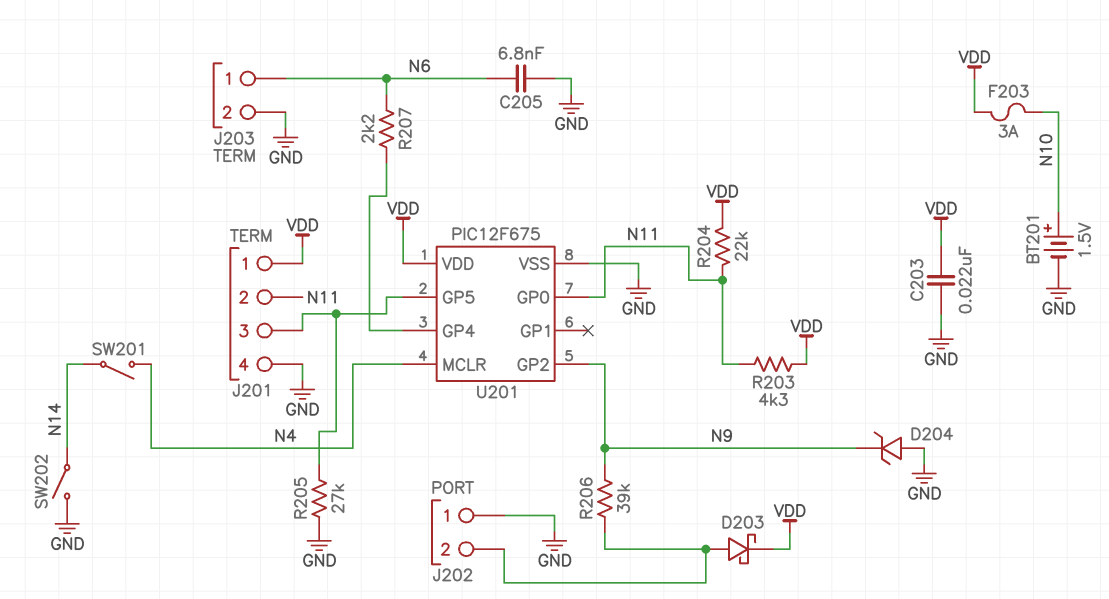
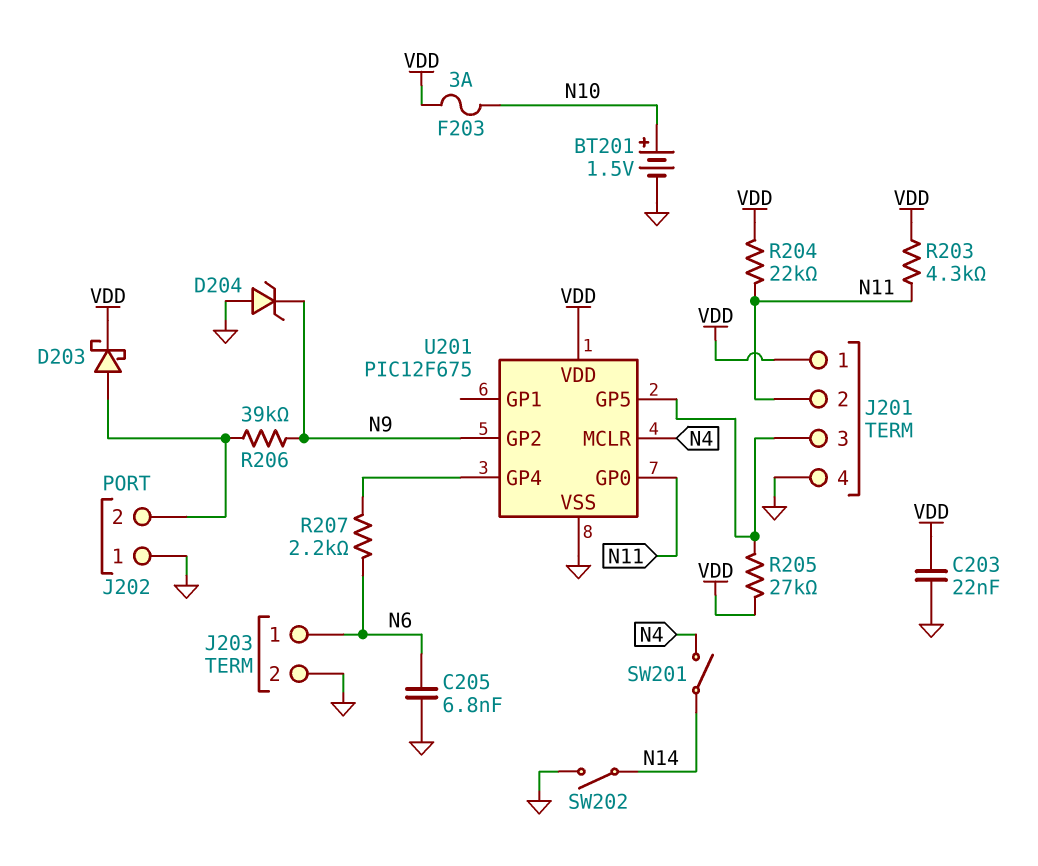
R205: 27k (GND, J201/3) -> 27k (J201/3, VDD)

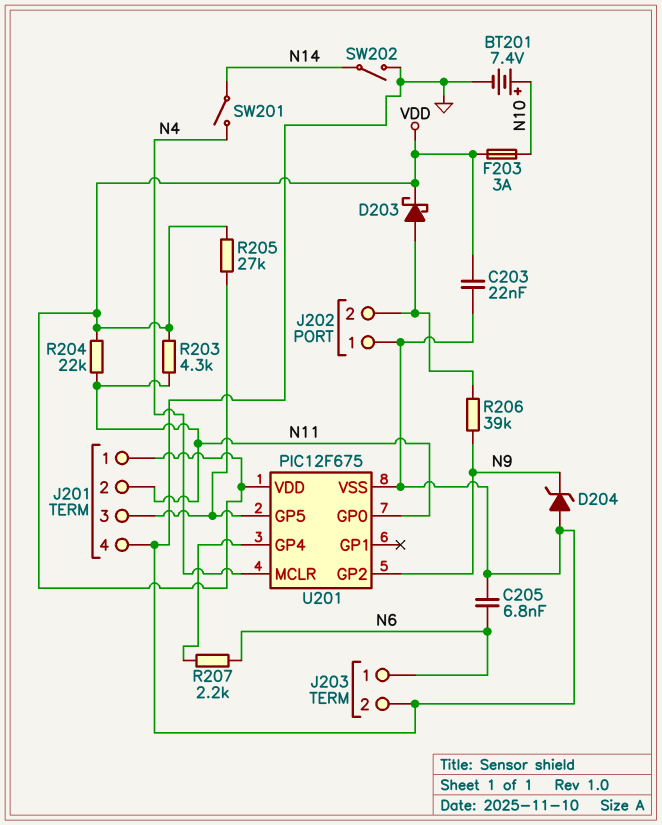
BT201: 1.5V (plus N10, minus GND) -> 7.4V (plus N10, minus GND)

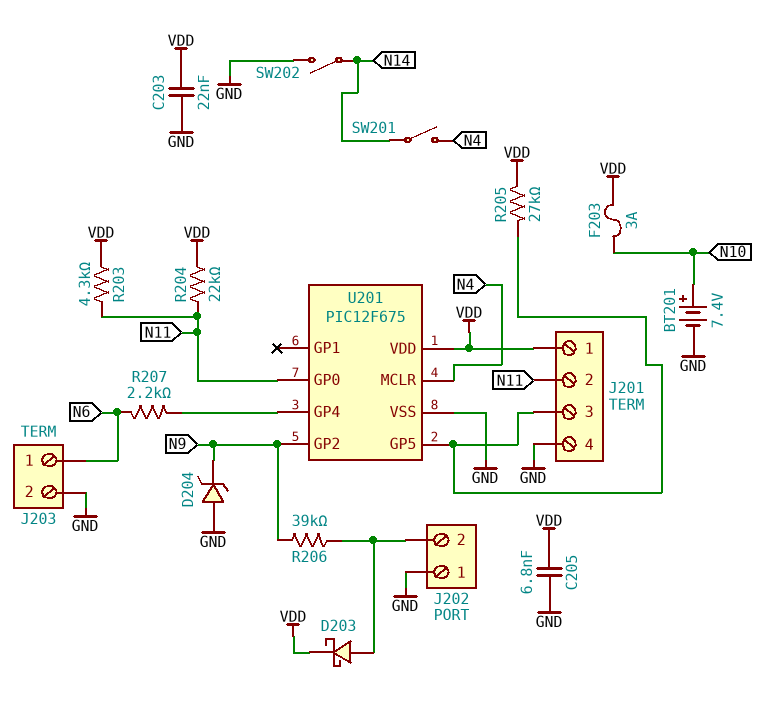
C205: 6.8nF (GND, N6) -> 6.8nF (GND, VDD)

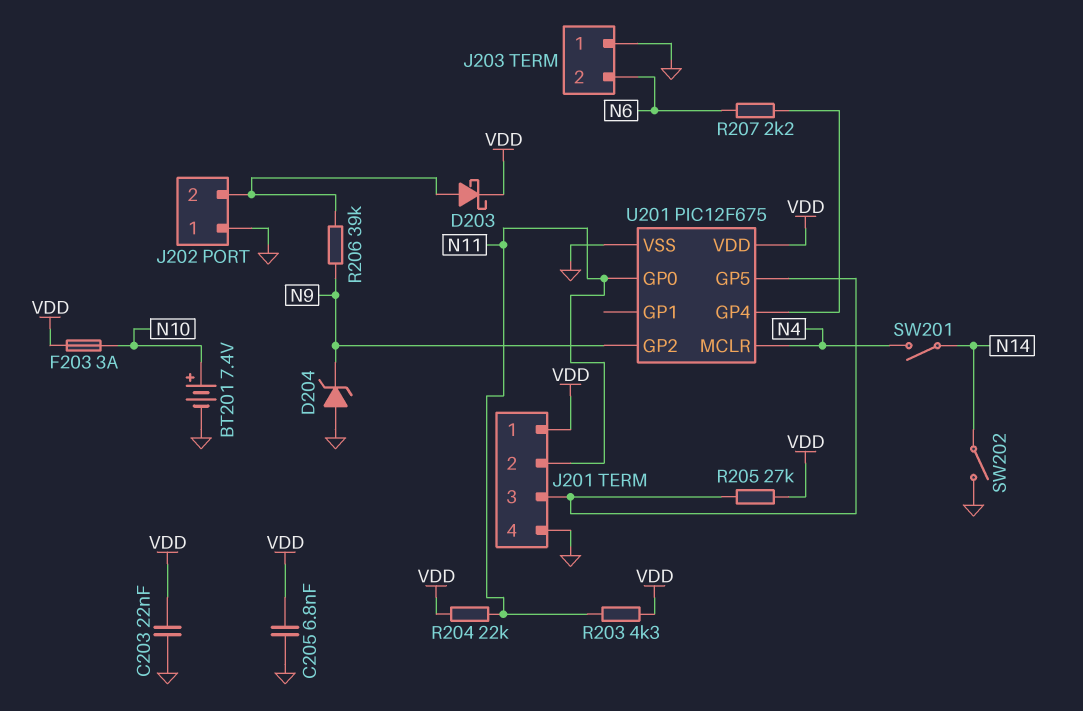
J203 pin 1: N6 -> GND
J203 pin 2: GND -> N6

